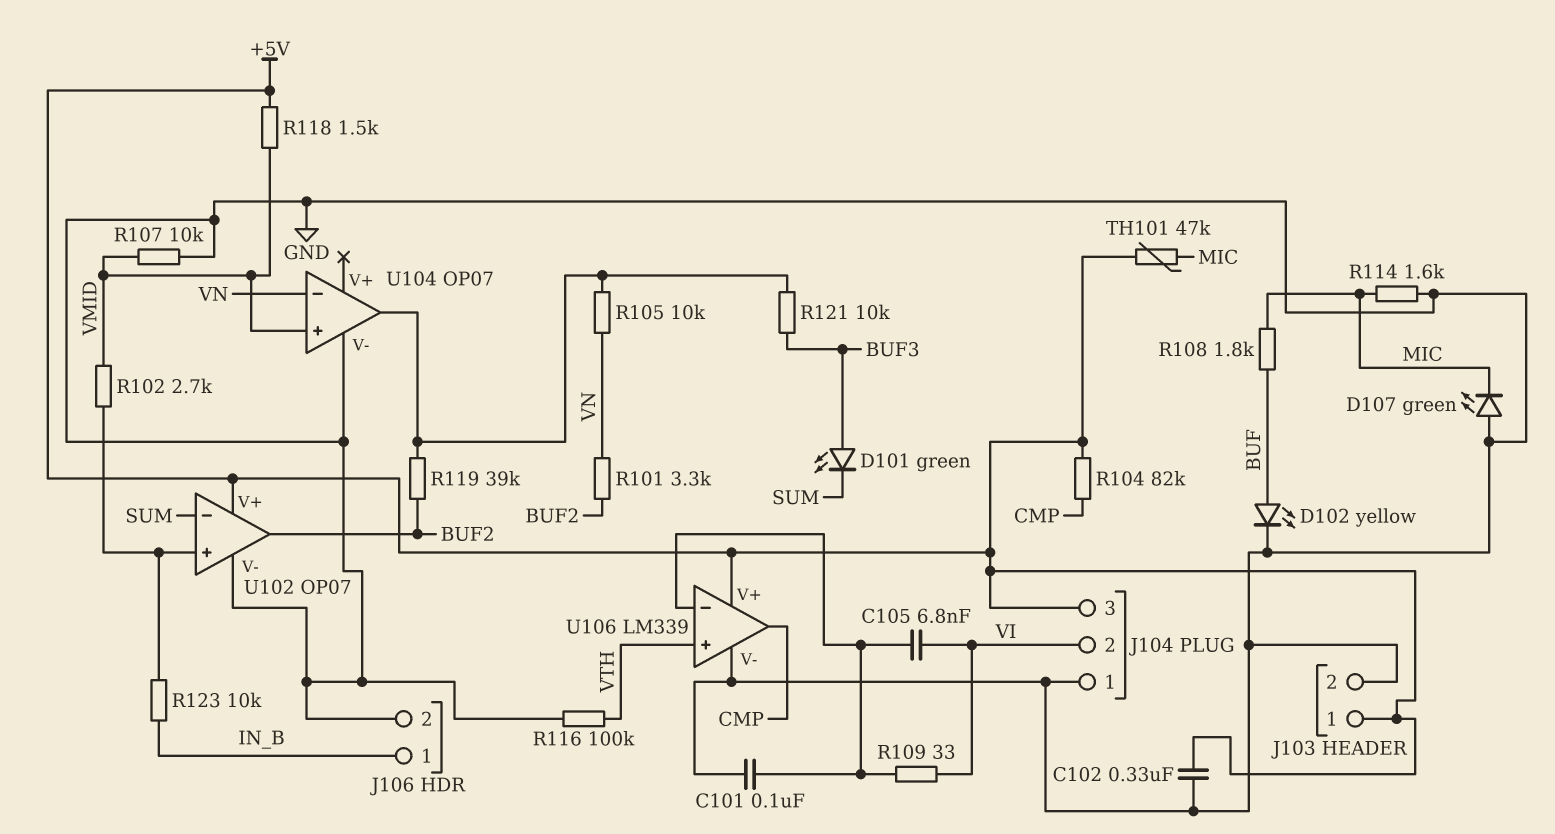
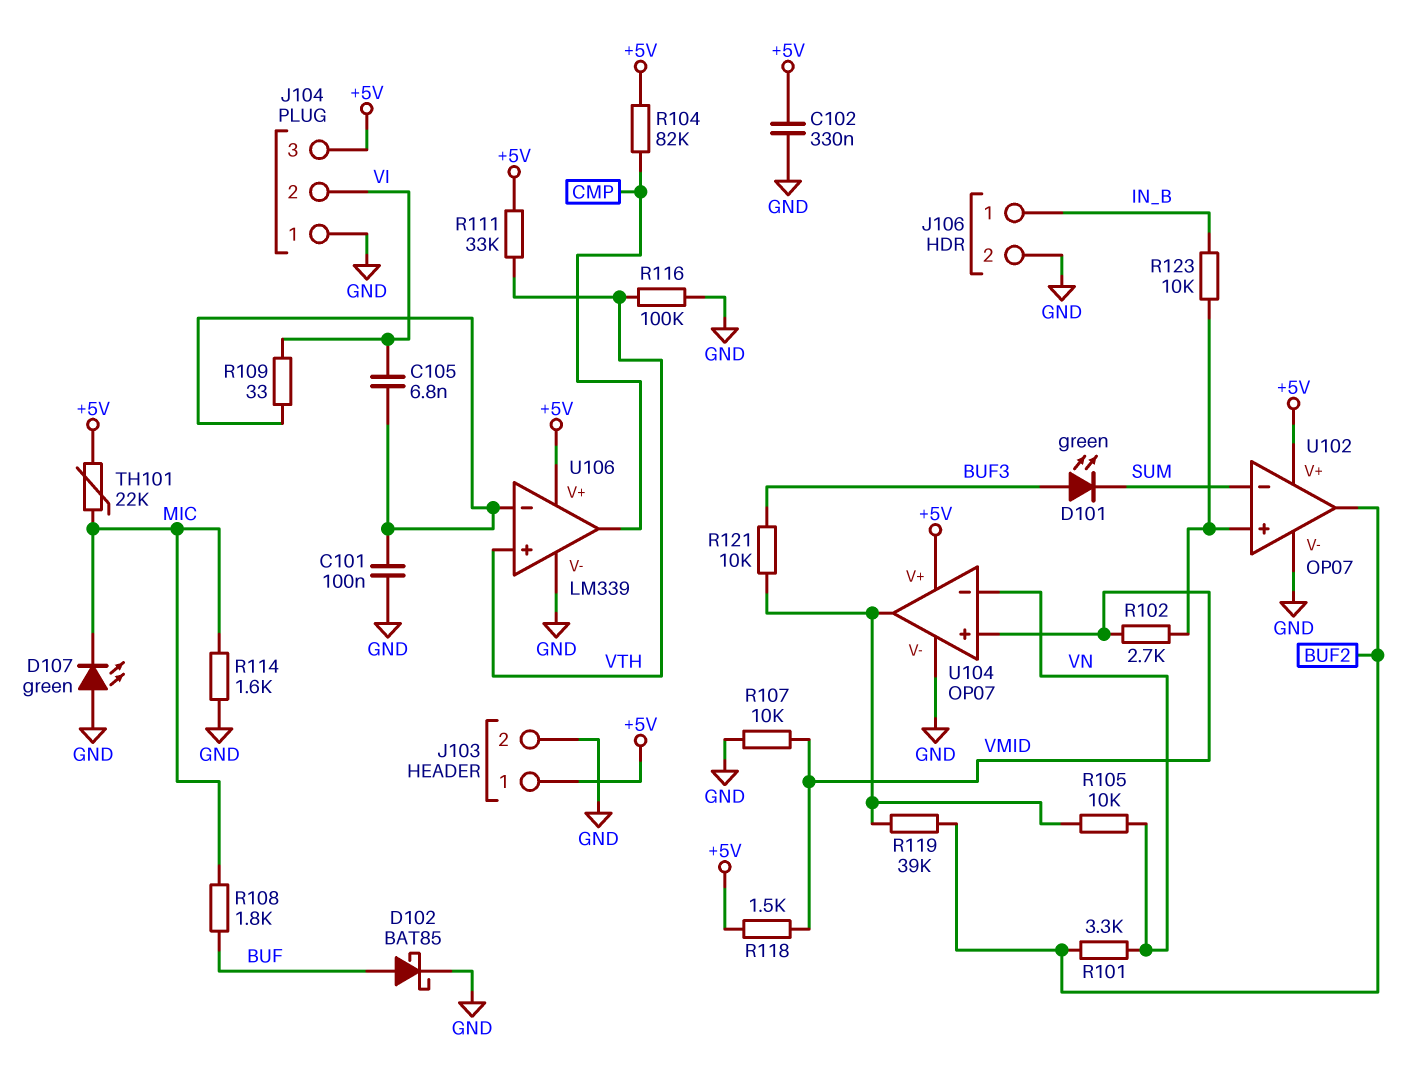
D102: LED yellow (A BUF, K GND) -> schottky BAT85 (A BUF, K GND)
R111: none -> 33k (+5V, VTH)
TH101: 47k (+5V, MIC) -> 22k (+5V, MIC)
U104 pin V+: none -> +5V

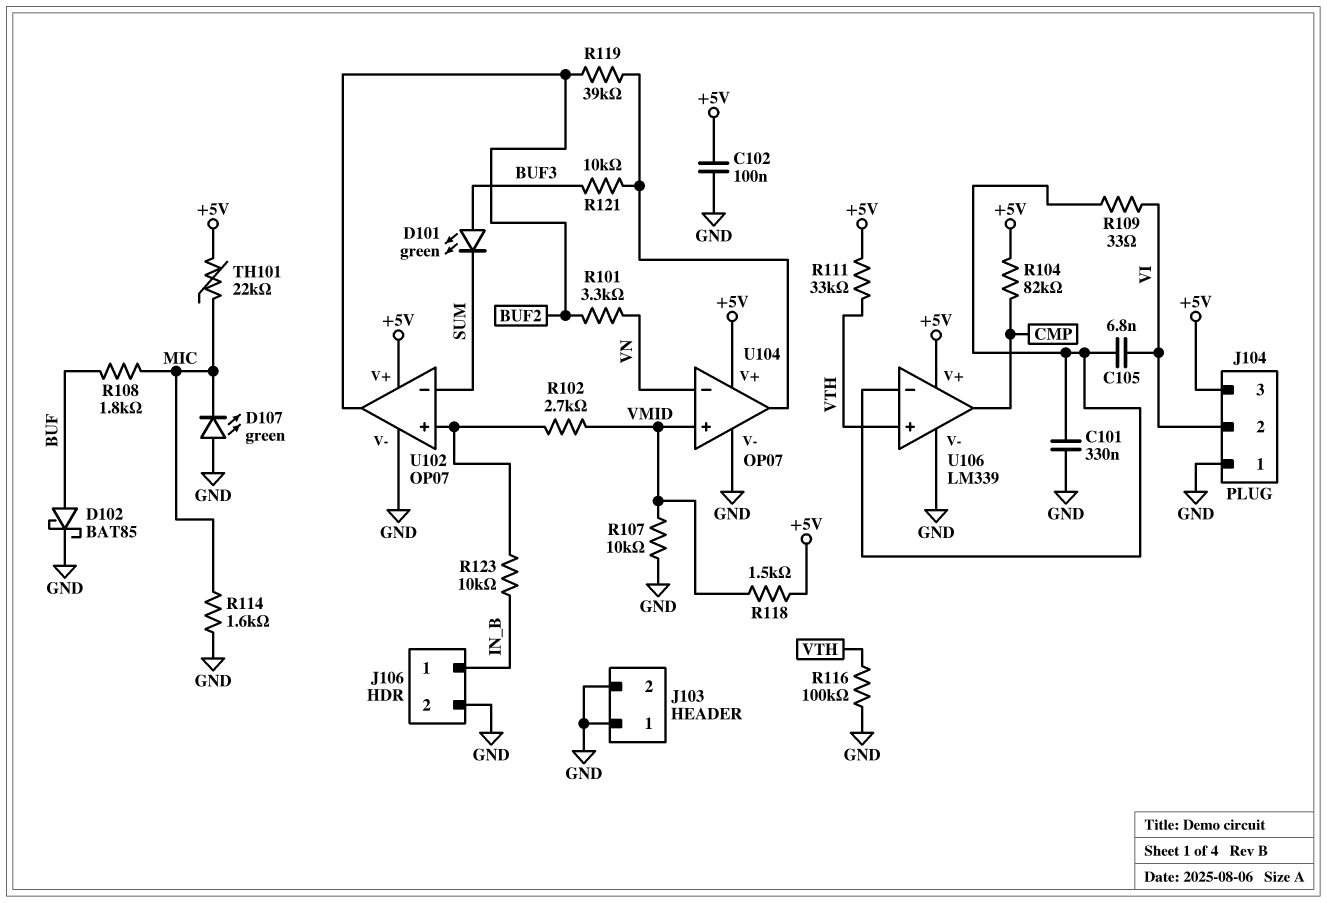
C101: 100nF (GND, U106/in-) -> 330nF (GND, U106/in-)
C102: 330nF (+5V, GND) -> 100nF (+5V, GND)
J103 pin 1: +5V -> GND
R105: 10k (U104/out, VN) -> none

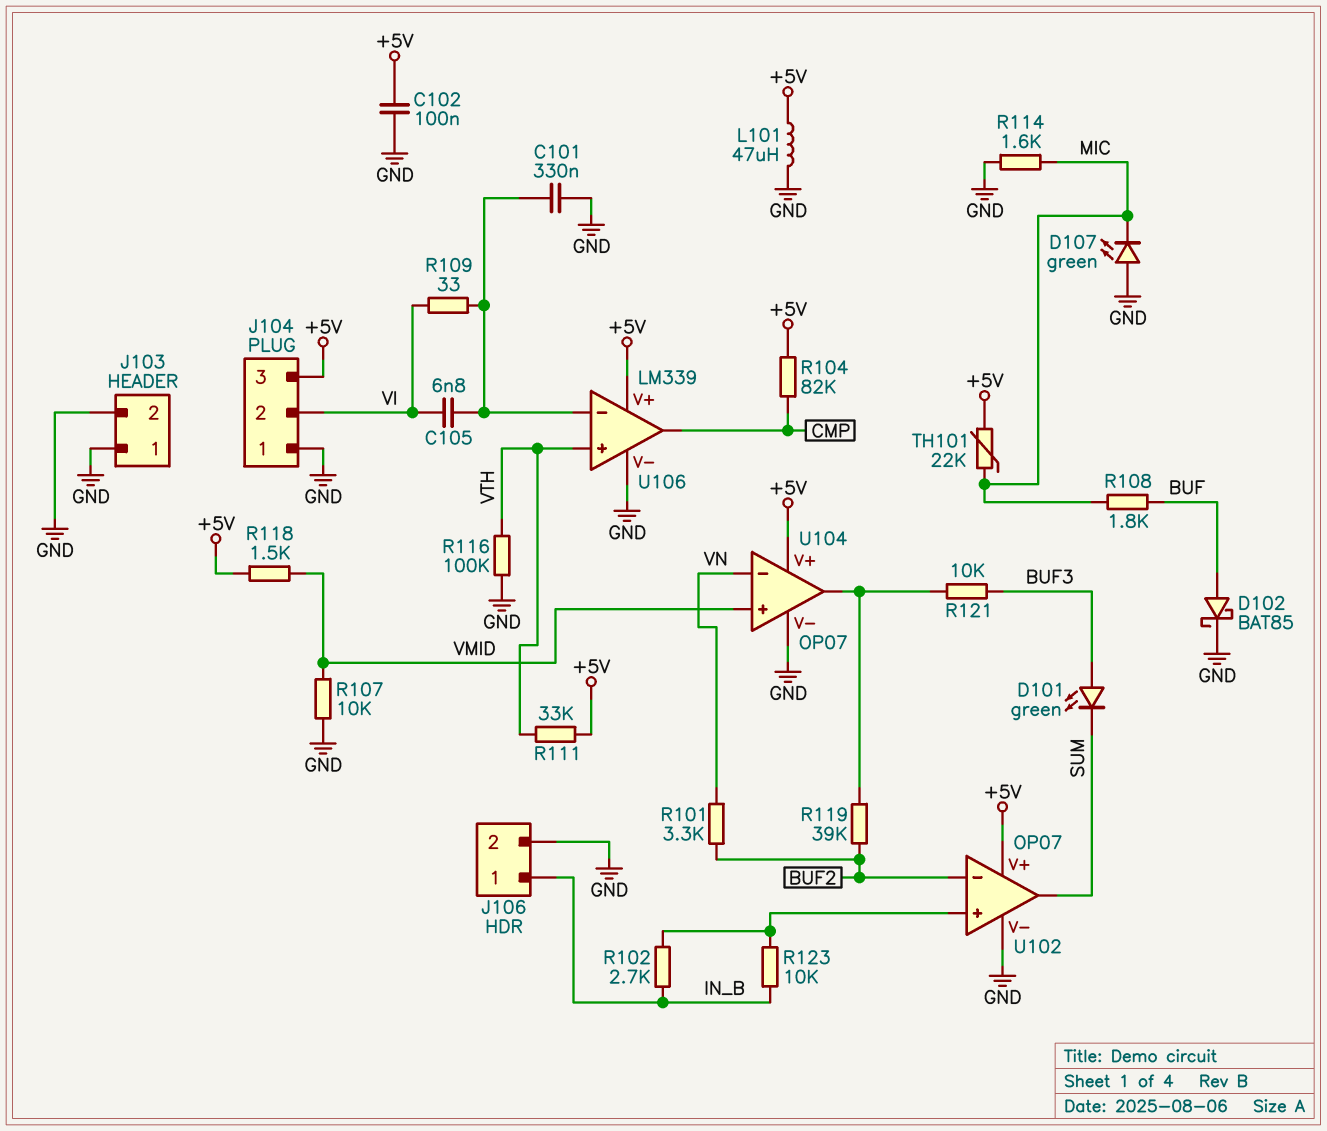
L101: none -> 47uH (+5V, GND)
R102: 2.7k (U102/in+, VMID) -> 2.7k (IN_B, U102/in+)
U102 pin in-: SUM -> BUF2
U102 pin out: BUF2 -> SUM

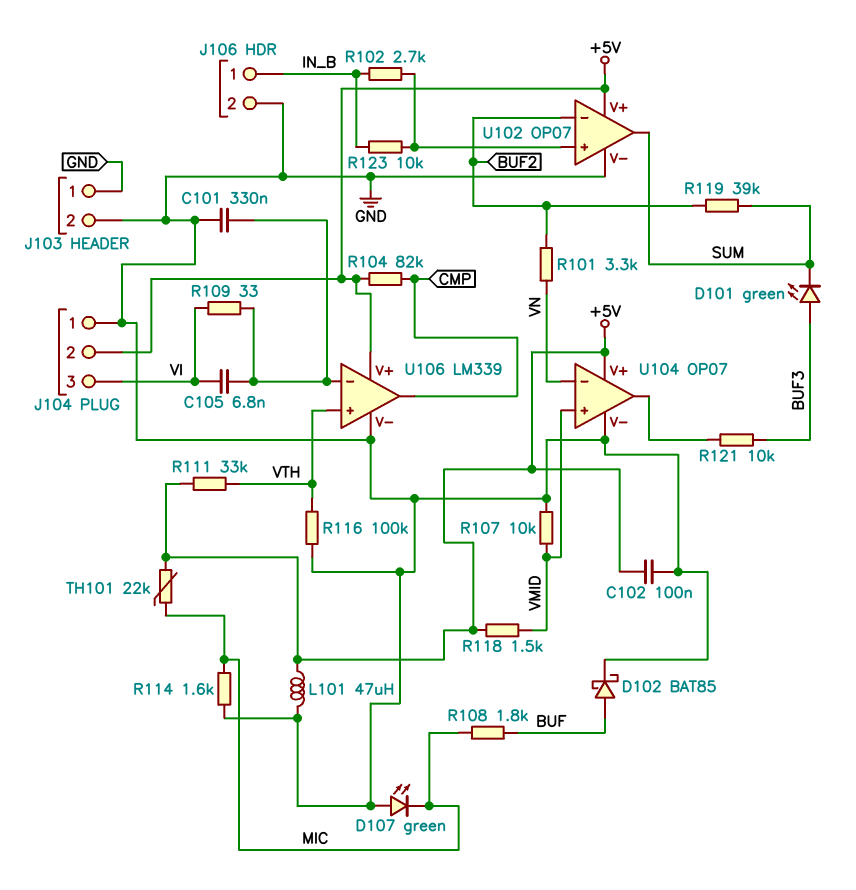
J104 pin 2: VI -> +5V
J104 pin 3: +5V -> VI
R119: 39k (BUF2, U104/out) -> 39k (BUF2, SUM)

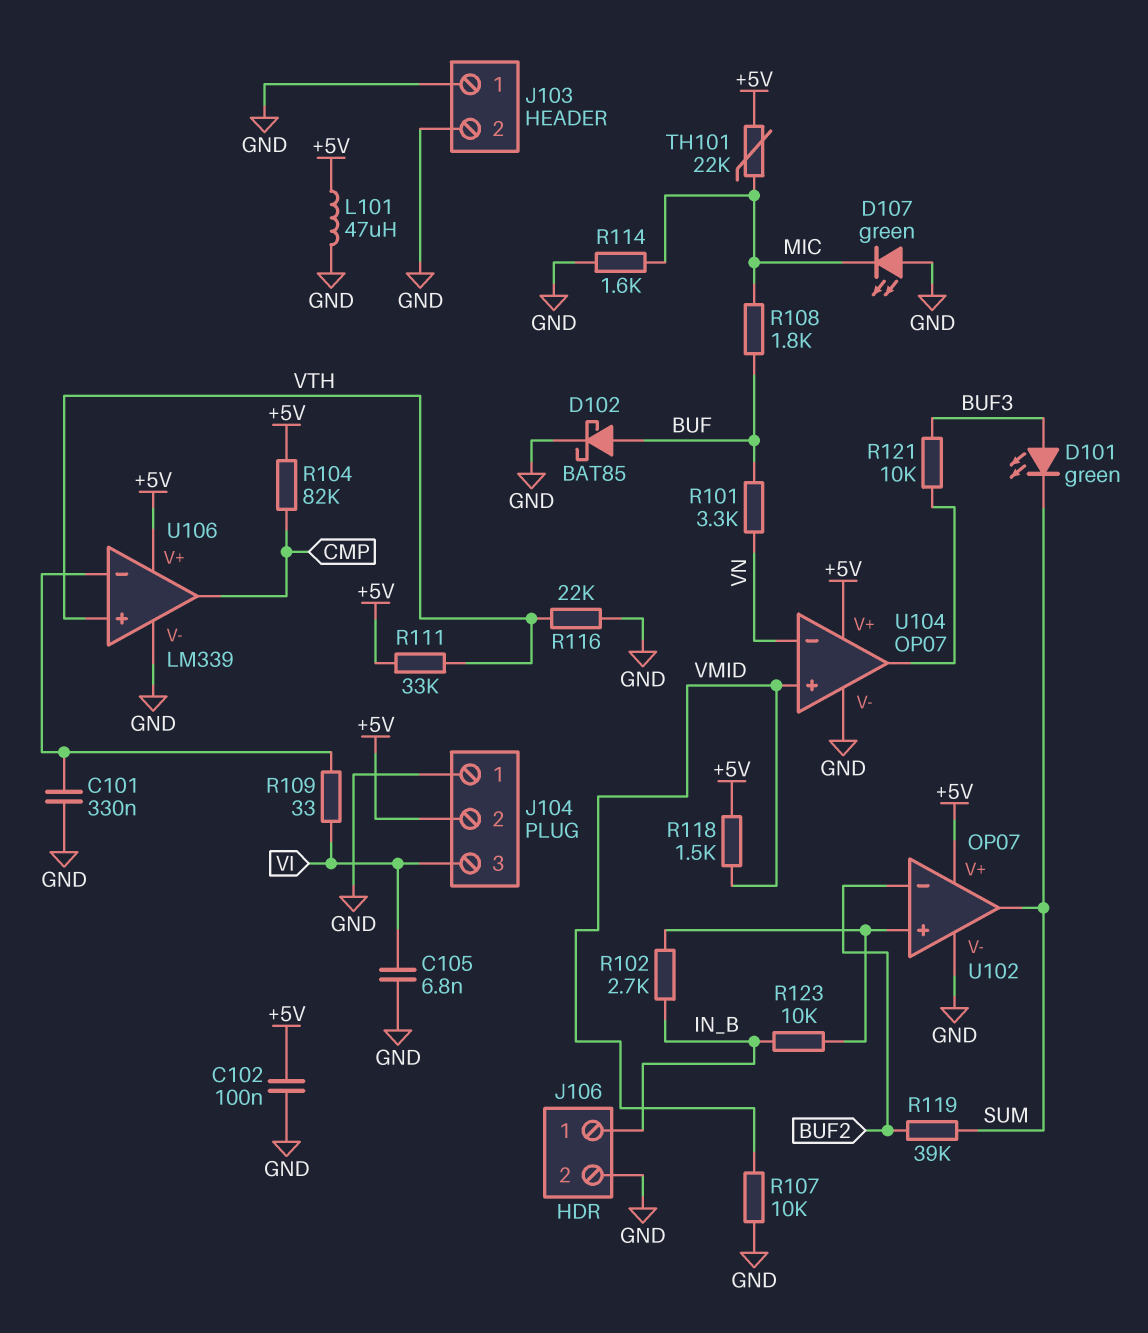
C105: 6.8nF (U106/in-, VI) -> 6.8nF (GND, VI)
R101: 3.3k (BUF2, VN) -> 3.3k (BUF, VN)
R116: 100k (GND, VTH) -> 22k (GND, VTH)

